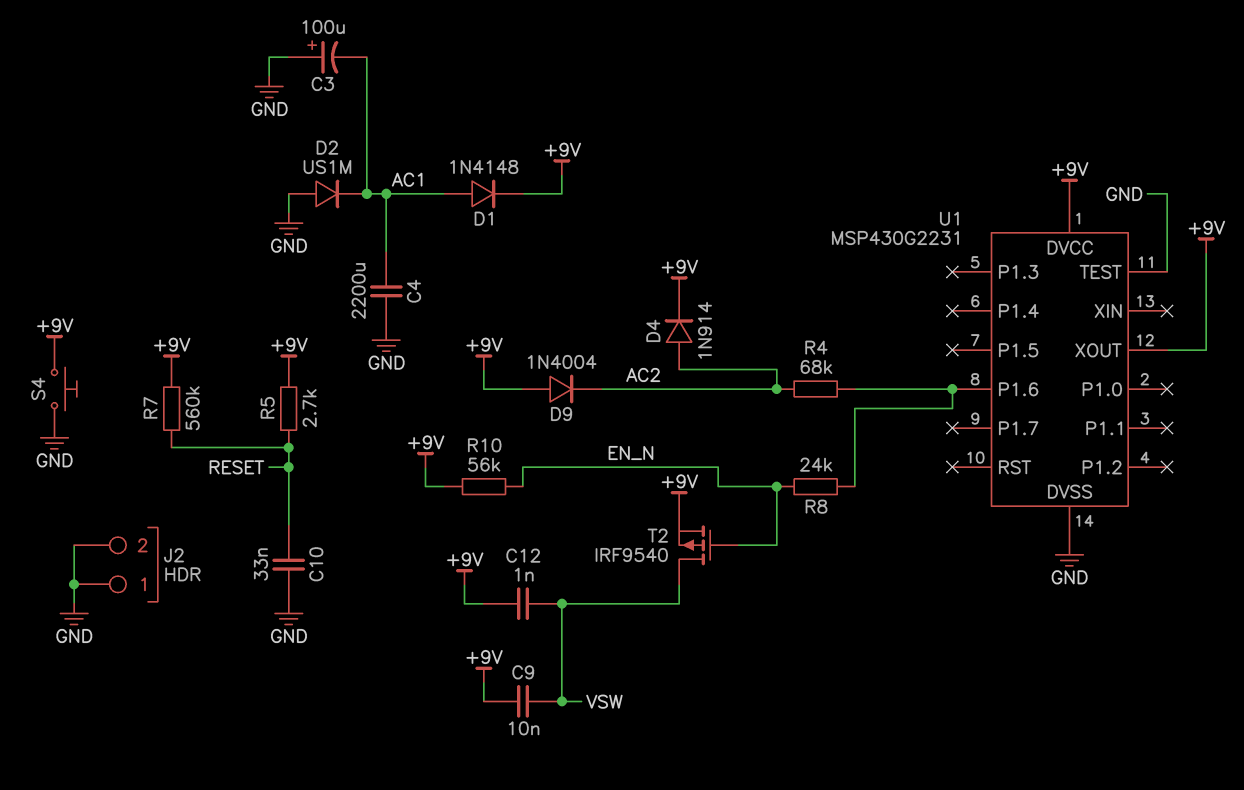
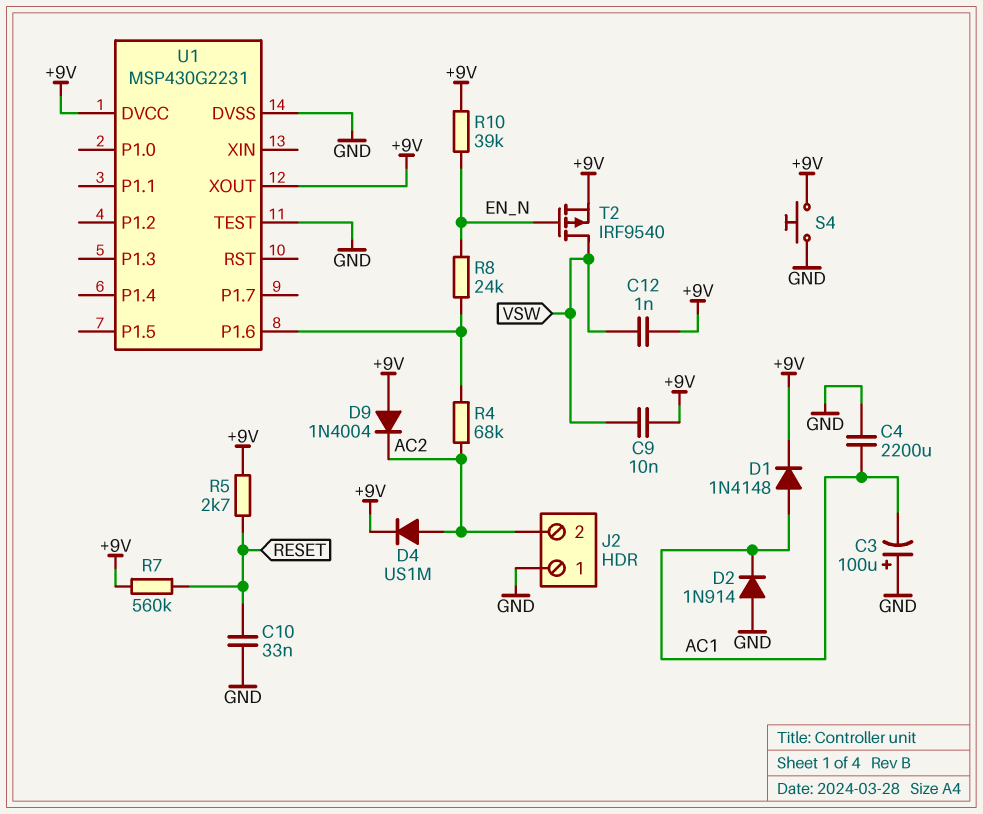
D2: diode US1M (A GND, K AC1) -> diode 1N914 (A GND, K AC1)
D4: diode 1N914 (A AC2, K +9V) -> diode US1M (A AC2, K +9V)
J2 pin 2: GND -> AC2
R10: 56k (+9V, EN_N) -> 39k (+9V, EN_N)

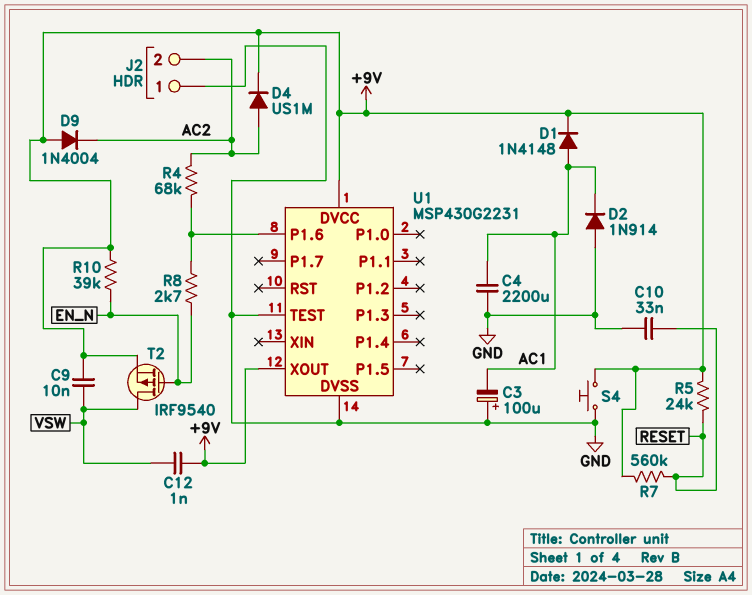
R5: 2.7k (+9V, RESET) -> 24k (+9V, RESET)
R8: 24k (EN_N, U1/P1.6) -> 2.7k (EN_N, U1/P1.6)

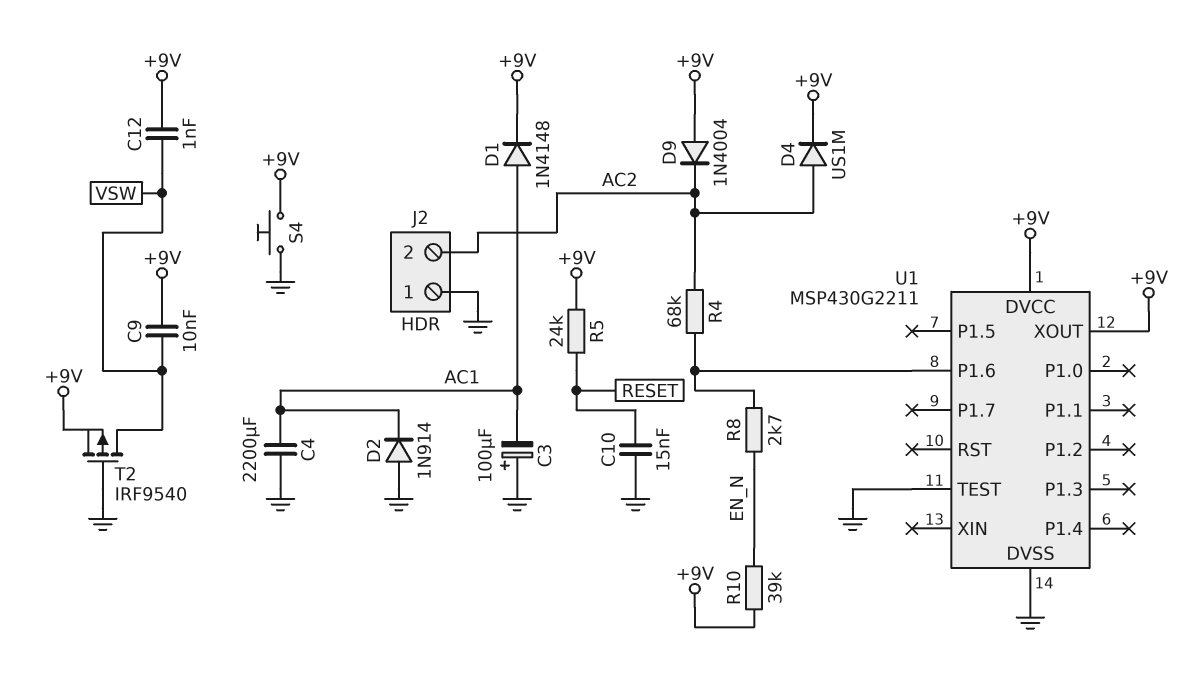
C10: 33nF (GND, RESET) -> 15nF (GND, RESET)
R7: 560k (+9V, RESET) -> none
T2: PMOS IRF9540 (G EN_N, D VSW, S +9V) -> PMOS IRF9540 (G GND, D VSW, S +9V)
U1: MSP430G2231 -> MSP430G2211

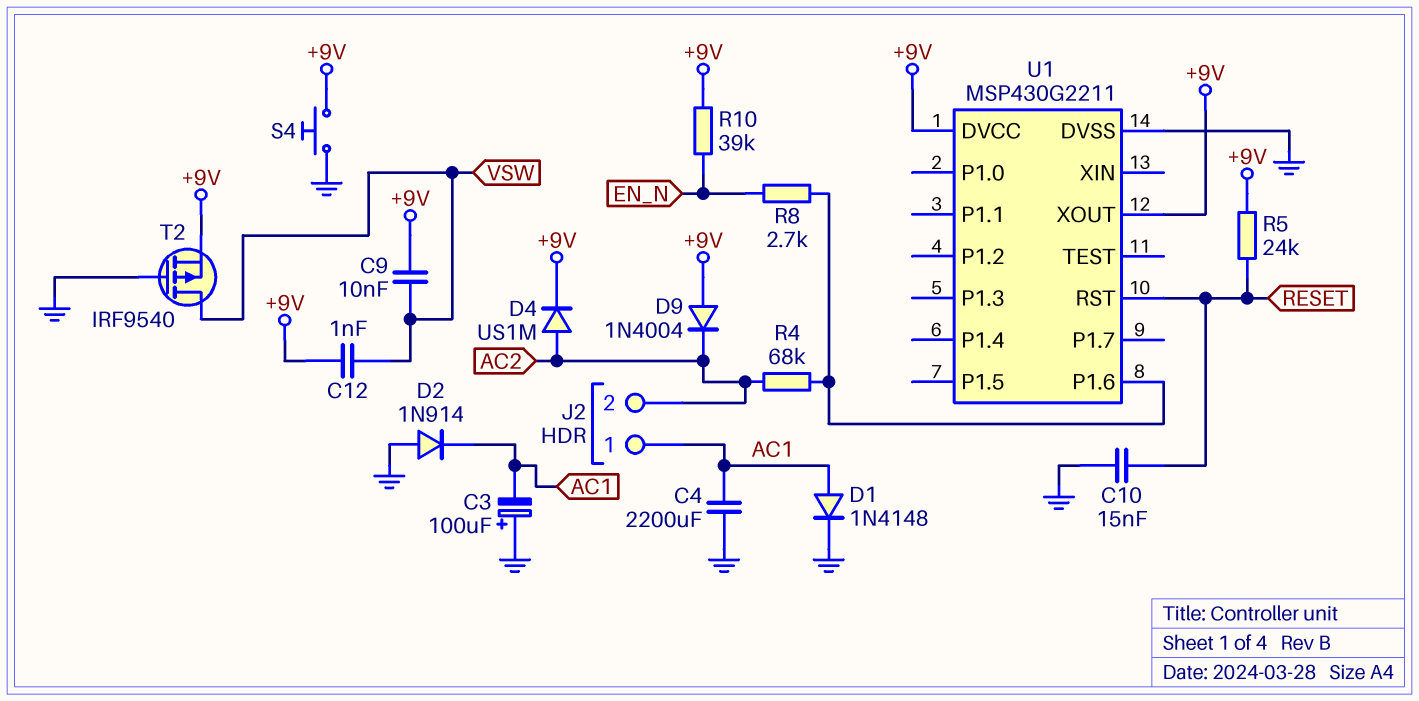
D1: diode 1N4148 (A AC1, K +9V) -> diode 1N4148 (A AC1, K GND)
J2 pin 1: GND -> AC1
U1 pin RST: none -> RESET
U1 pin TEST: GND -> none

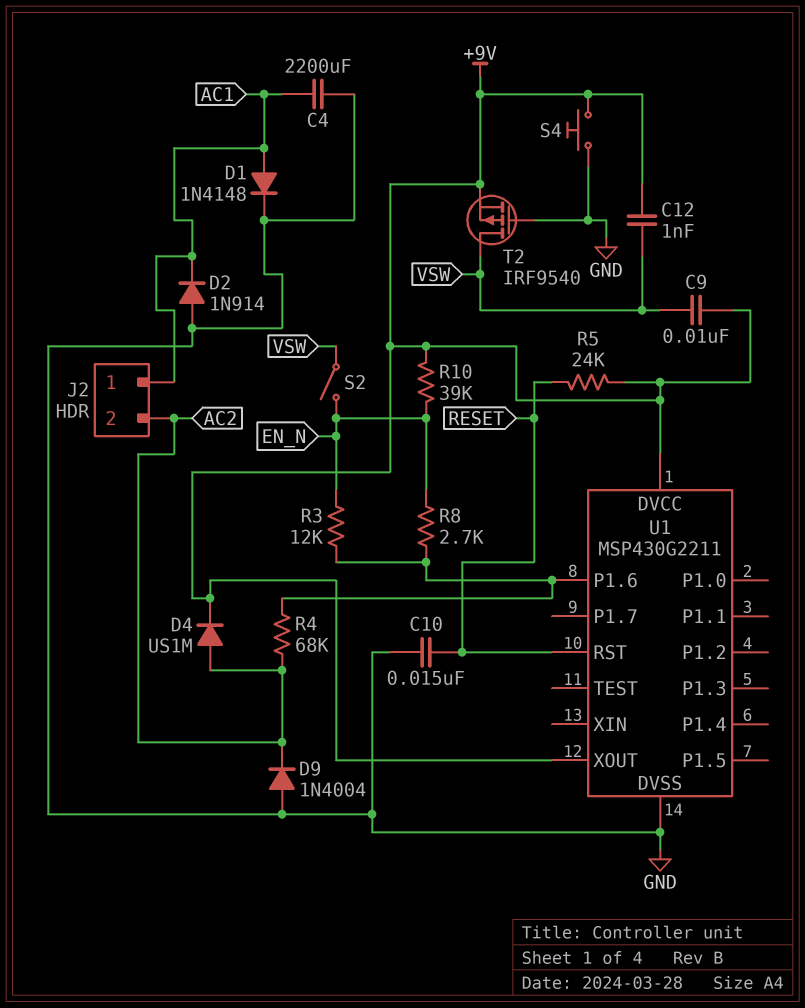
C3: 100uF (plus GND, minus AC1) -> none
D9: diode 1N4004 (A +9V, K AC2) -> diode 1N4004 (A GND, K AC2)
R3: none -> 12k (EN_N, U1/P1.6)
S2: none -> switch (EN_N, VSW)

